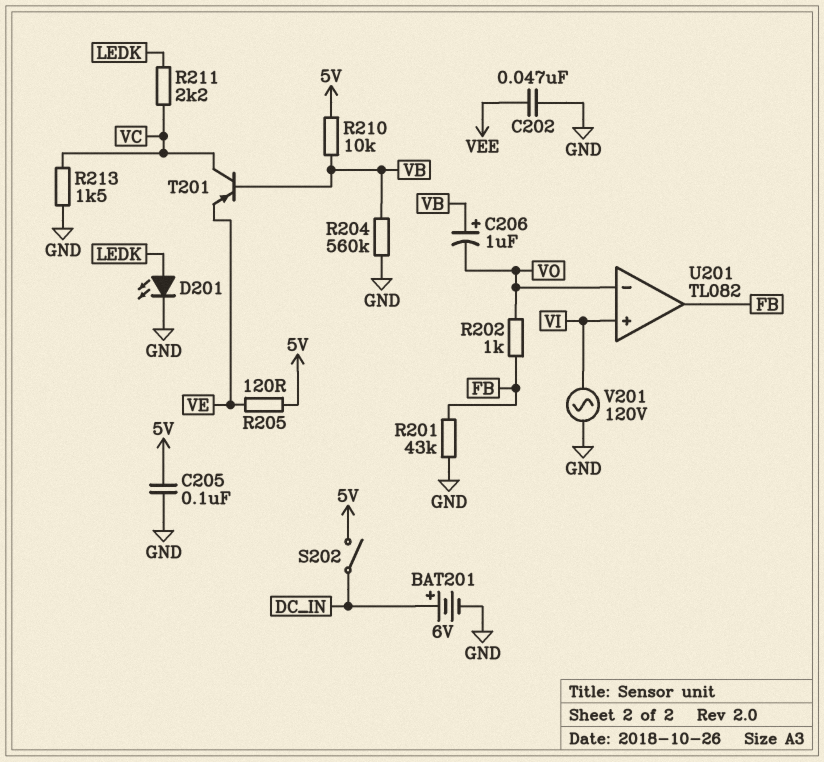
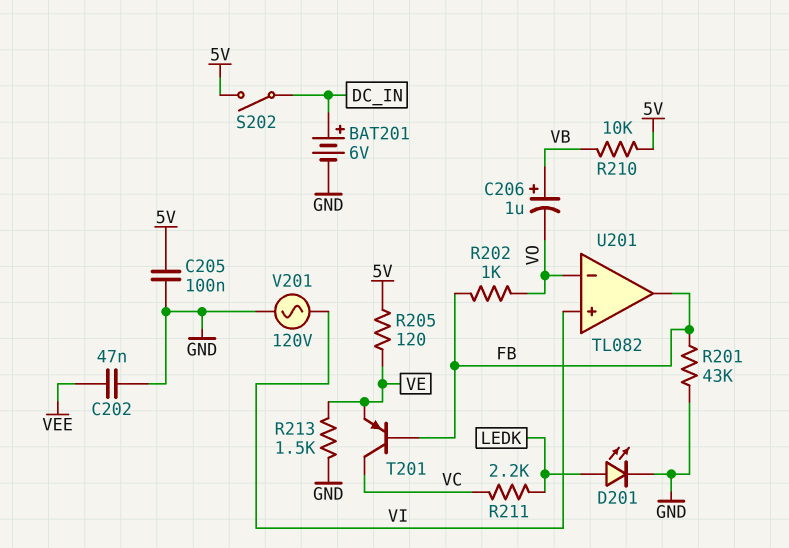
R204: 560k (GND, VB) -> none
R213: 1.5k (GND, VC) -> 1.5k (GND, VE)
T201: PNP (B VB, C VC, E VE) -> PNP (B FB, C VC, E VE)

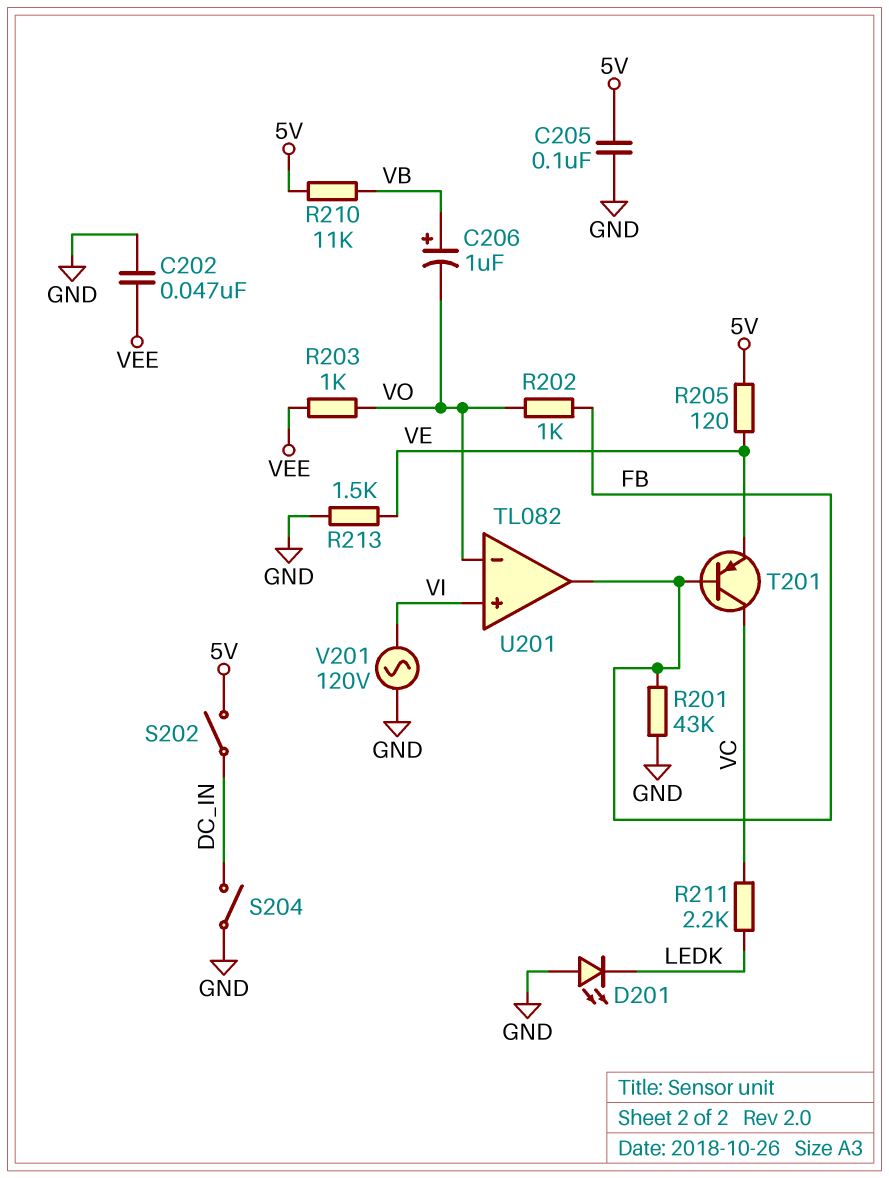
BAT201: 6V (plus DC_IN, minus GND) -> none
D201: LED (A LEDK, K GND) -> LED (A GND, K LEDK)
R203: none -> 1k (VEE, VO)
R210: 10k (5V, VB) -> 11k (5V, VB)
S204: none -> switch (DC_IN, GND)

